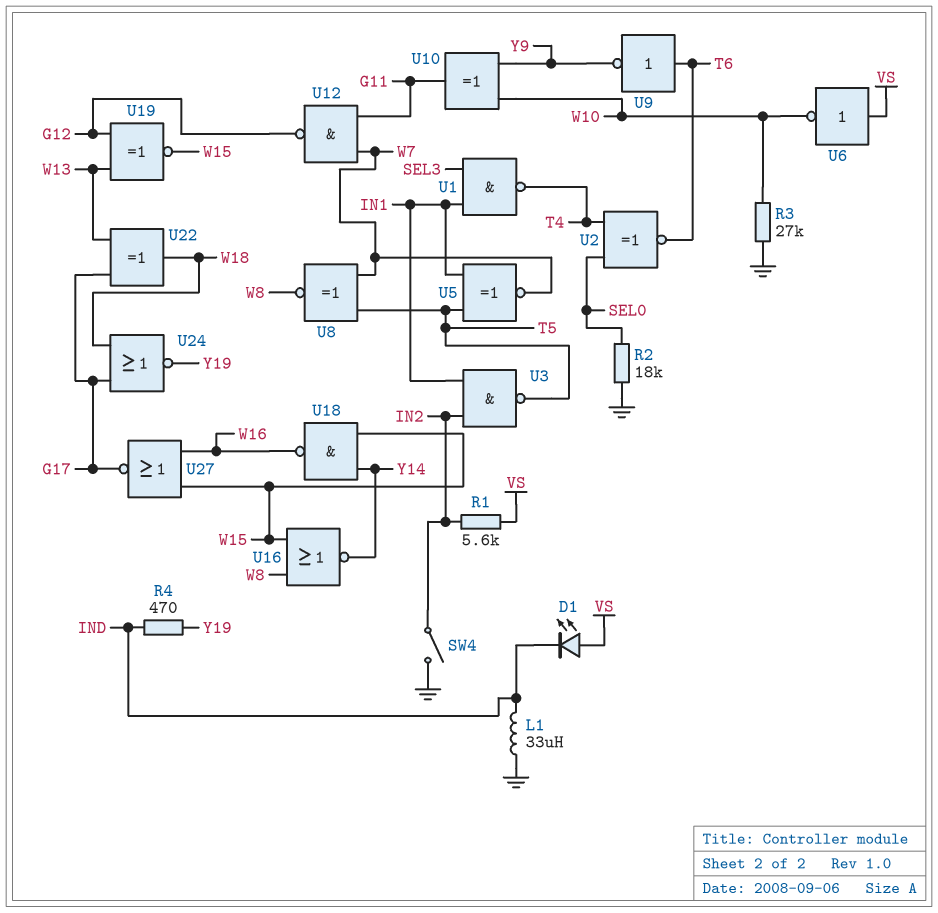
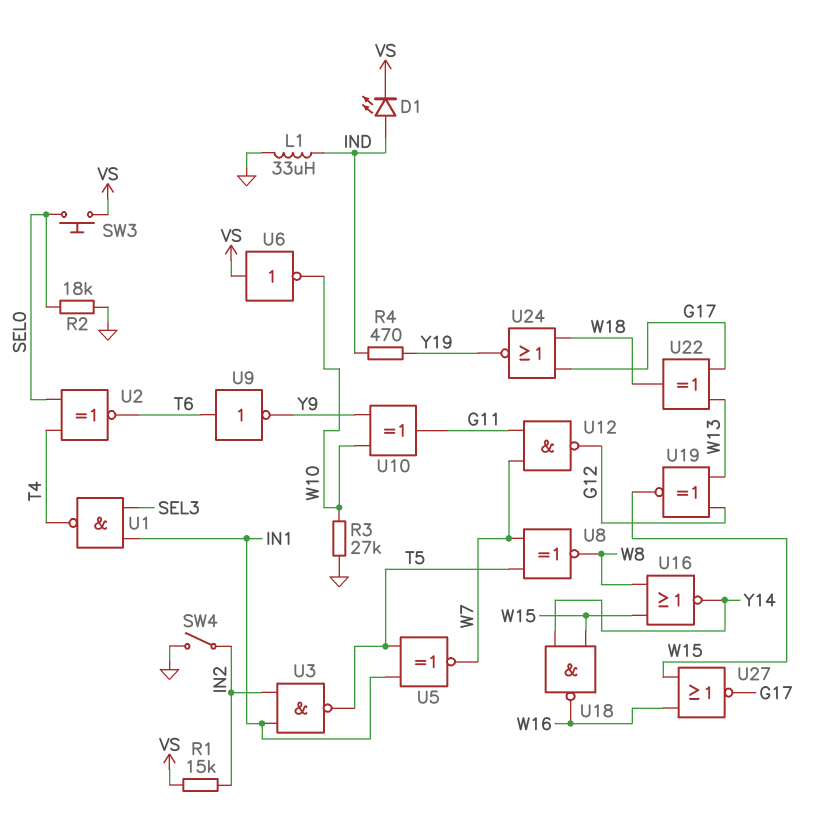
D1: LED (A VS, K IND) -> LED (A IND, K VS)
R1: 5.6k (IN2, VS) -> 15k (IN2, VS)
SW3: none -> button (SEL0, VS)

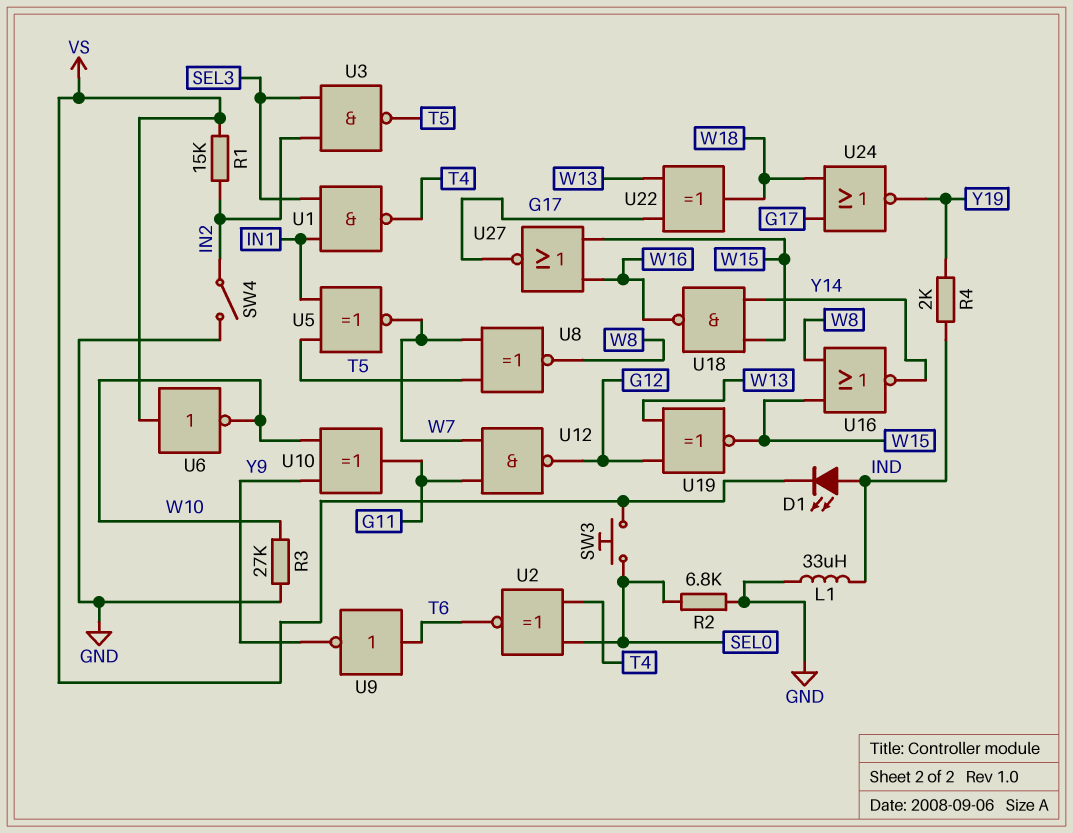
R2: 18k (GND, SEL0) -> 6.8k (GND, SEL0)
R4: 470 (IND, Y19) -> 2k (IND, Y19)
U3: NAND (in IN1, in IN2, out T5) -> NAND (in IN2, in SEL3, out T5)

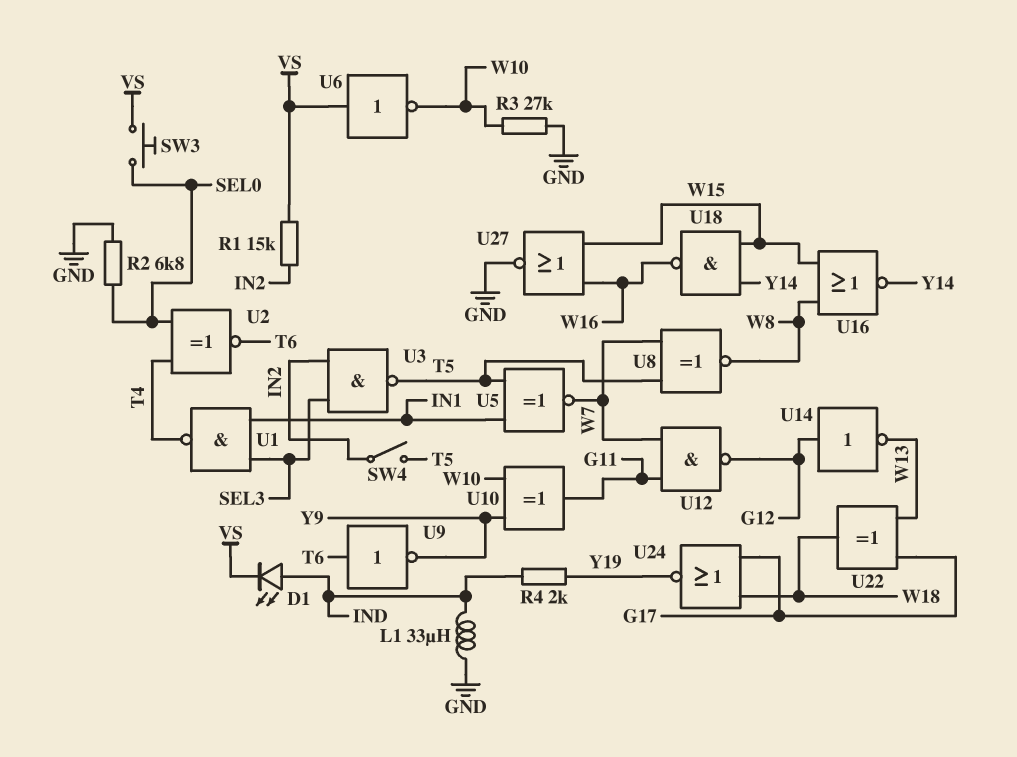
SW4: switch (GND, IN2) -> switch (IN2, T5)
U14: none -> NOT (in G12, out W13)
U19: XNOR (in G12, in W13, out W15) -> none
U27: NOR (in W15, in W16, out G17) -> NOR (in W15, in W16, out GND)

